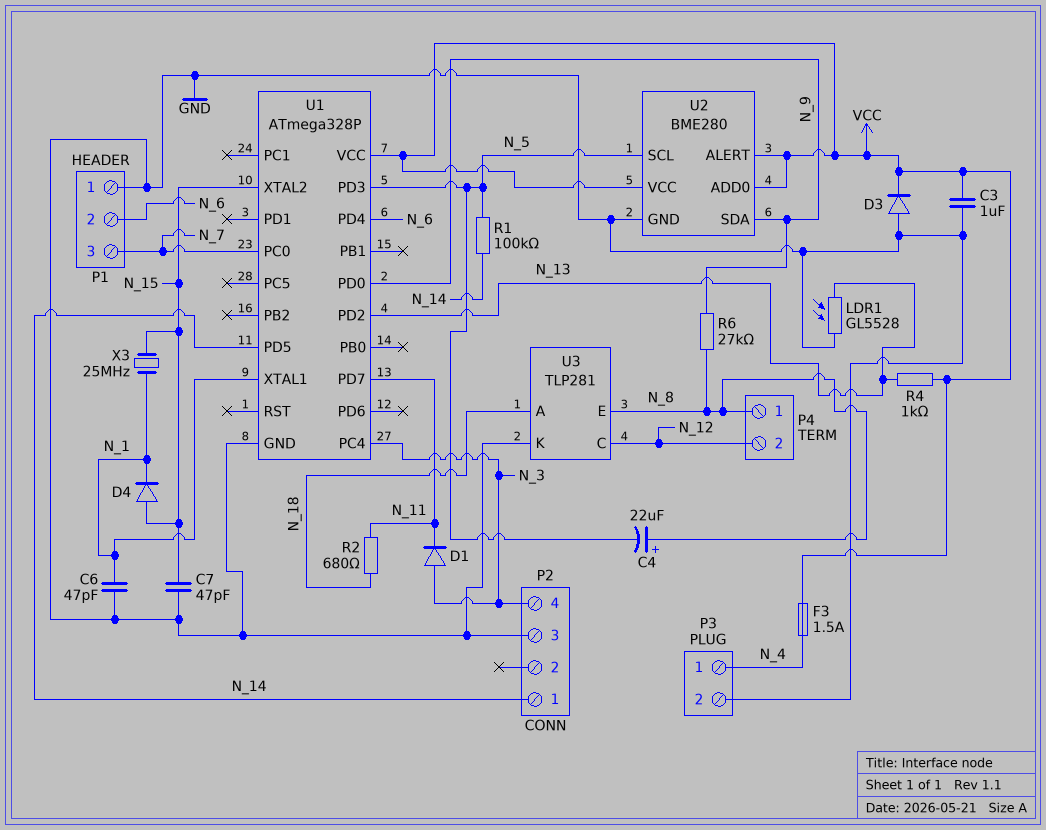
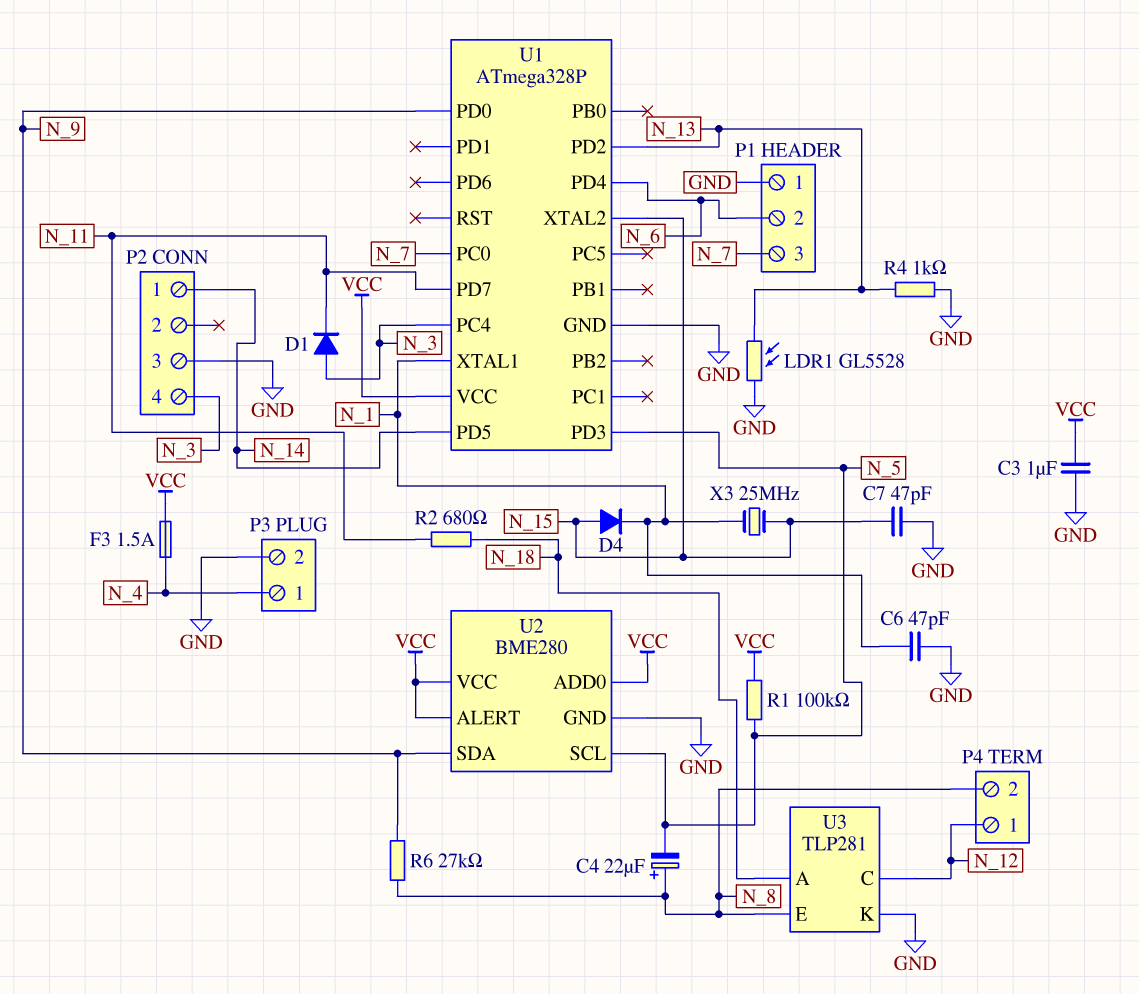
D3: diode (A GND, K VCC) -> none
P4 pin 1: N_8 -> N_12
P4 pin 2: N_12 -> N_8
R1: 100k (N_5, N_14) -> 100k (N_5, VCC)
R4: 1k (N_13, VCC) -> 1k (GND, N_13)

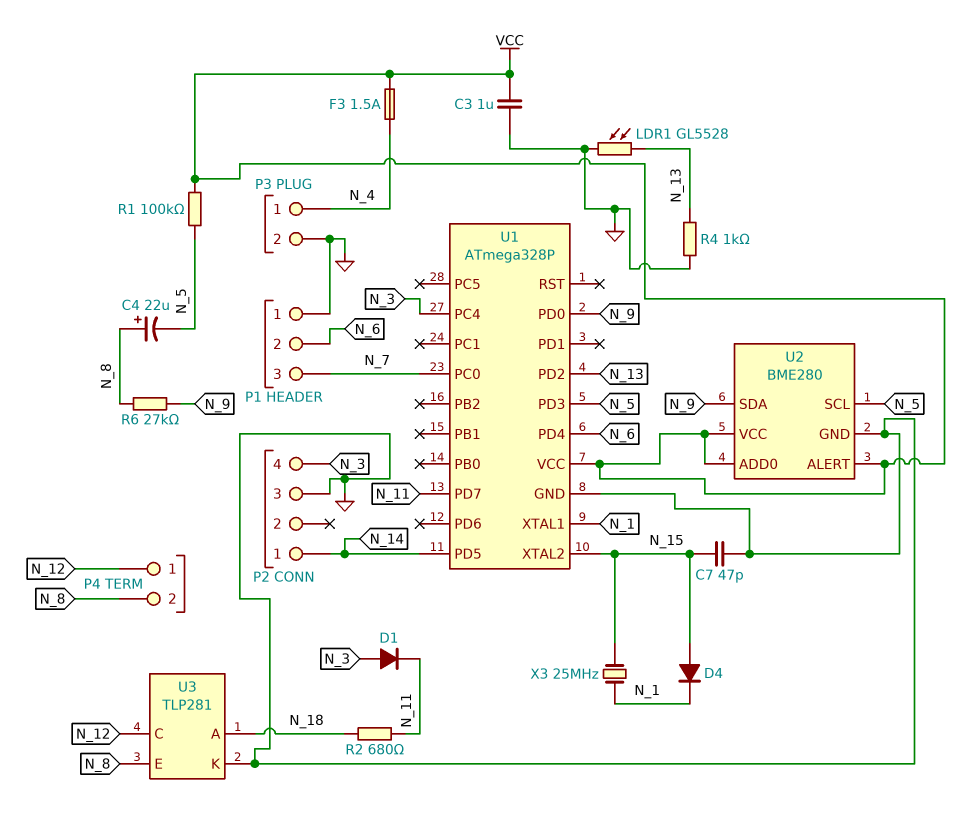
C6: 47pF (GND, N_1) -> none

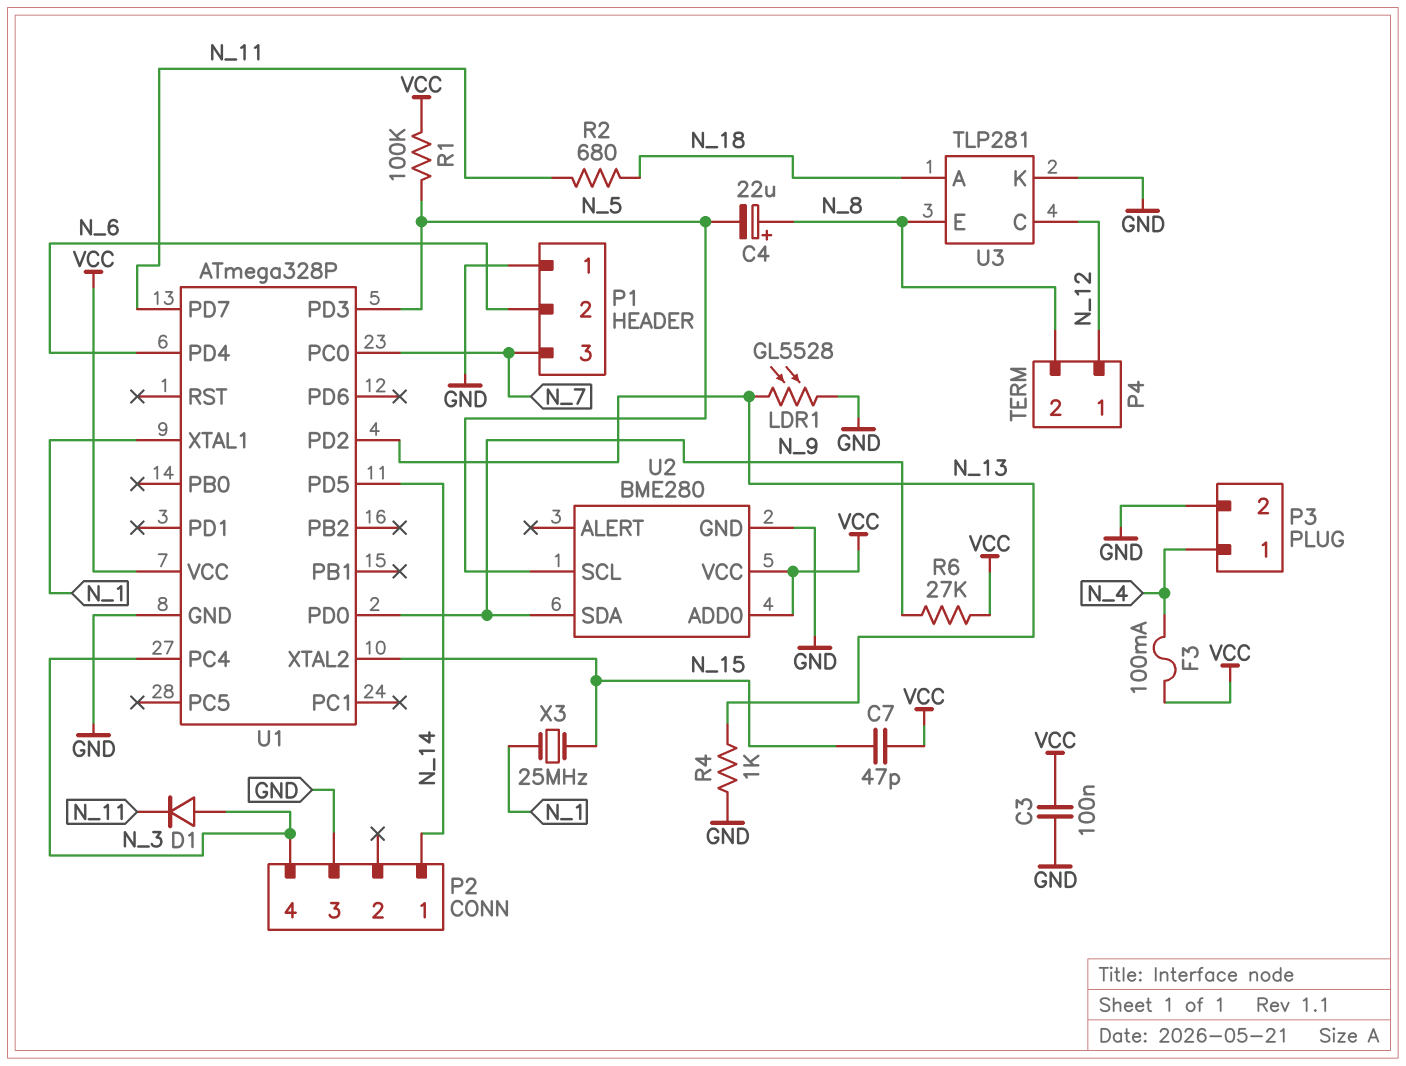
C3: 1uF (GND, VCC) -> 100nF (GND, VCC)
C7: 47pF (GND, N_15) -> 47pF (N_15, VCC)
D4: diode (A N_15, K N_1) -> none
F3: 1.5A (N_4, VCC) -> 100mA (N_4, VCC)
R6: 27k (N_8, N_9) -> 27k (N_9, VCC)
U2 pin ALERT: VCC -> none

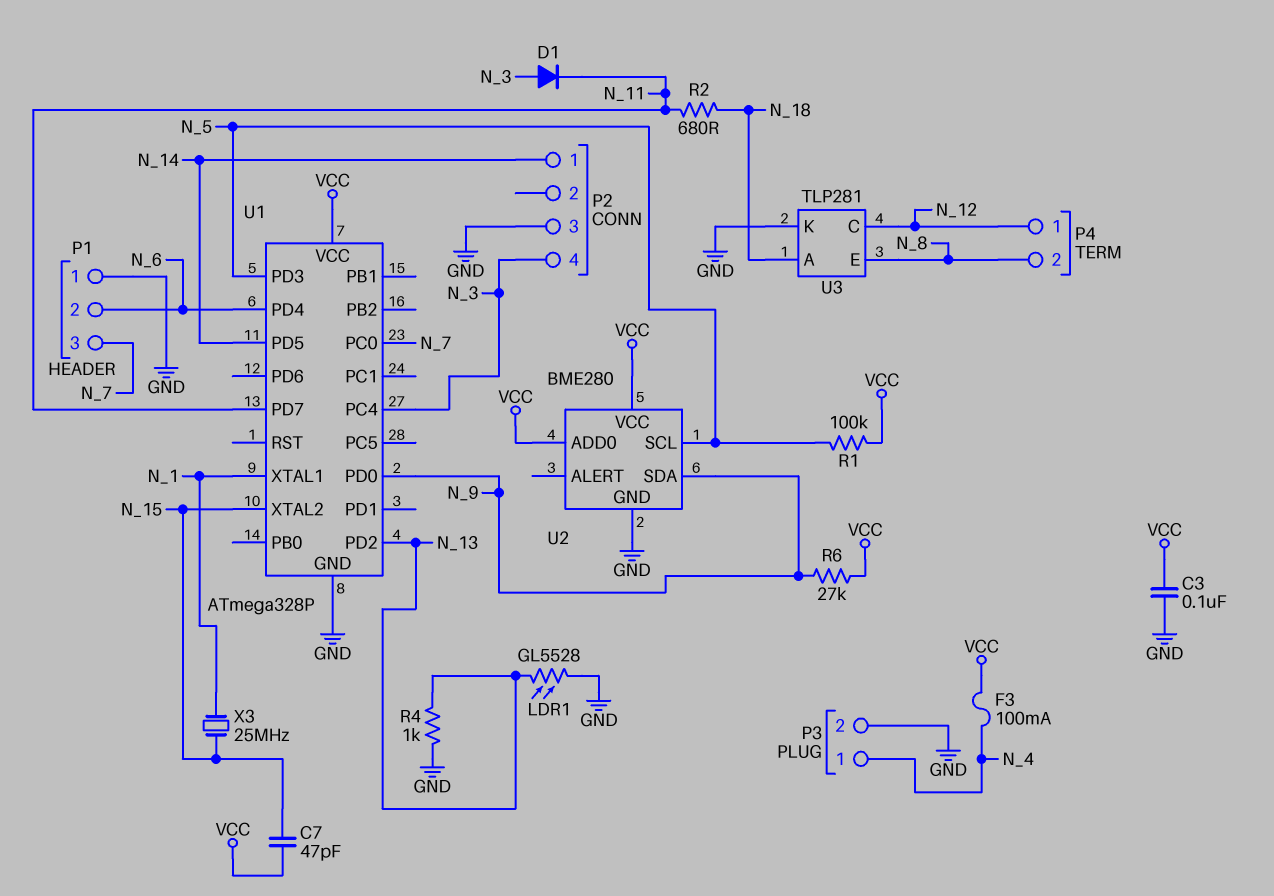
C4: 22uF (plus N_8, minus N_5) -> none

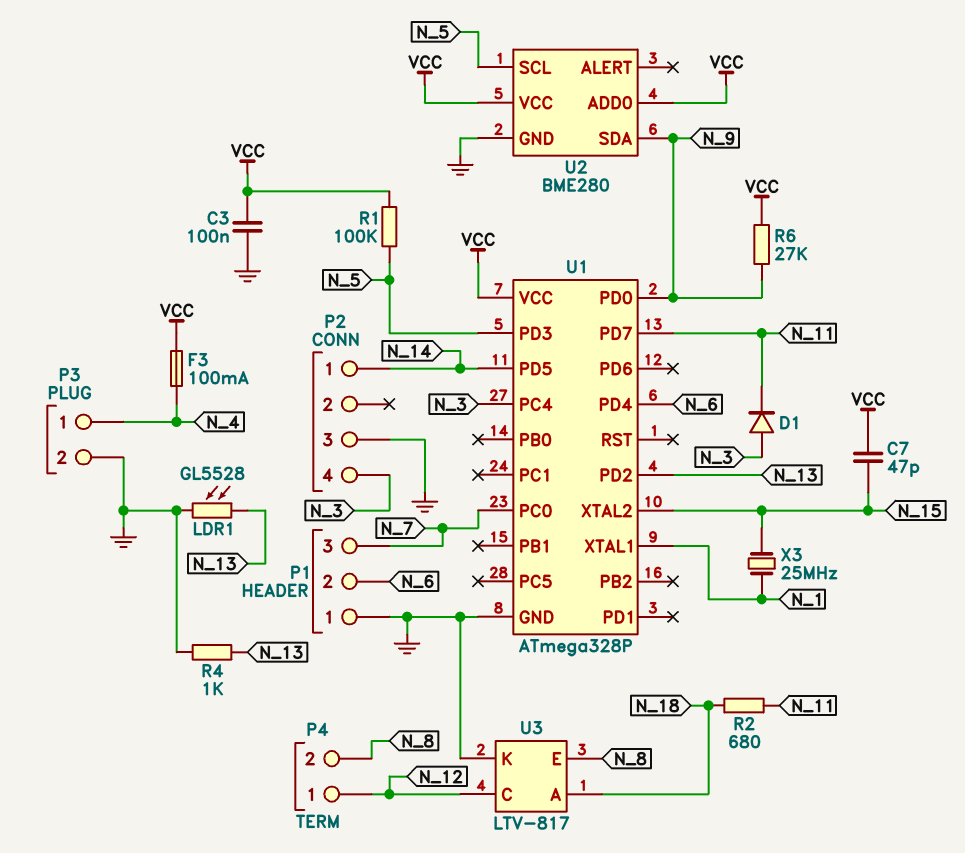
U3: TLP281 -> LTV-817

